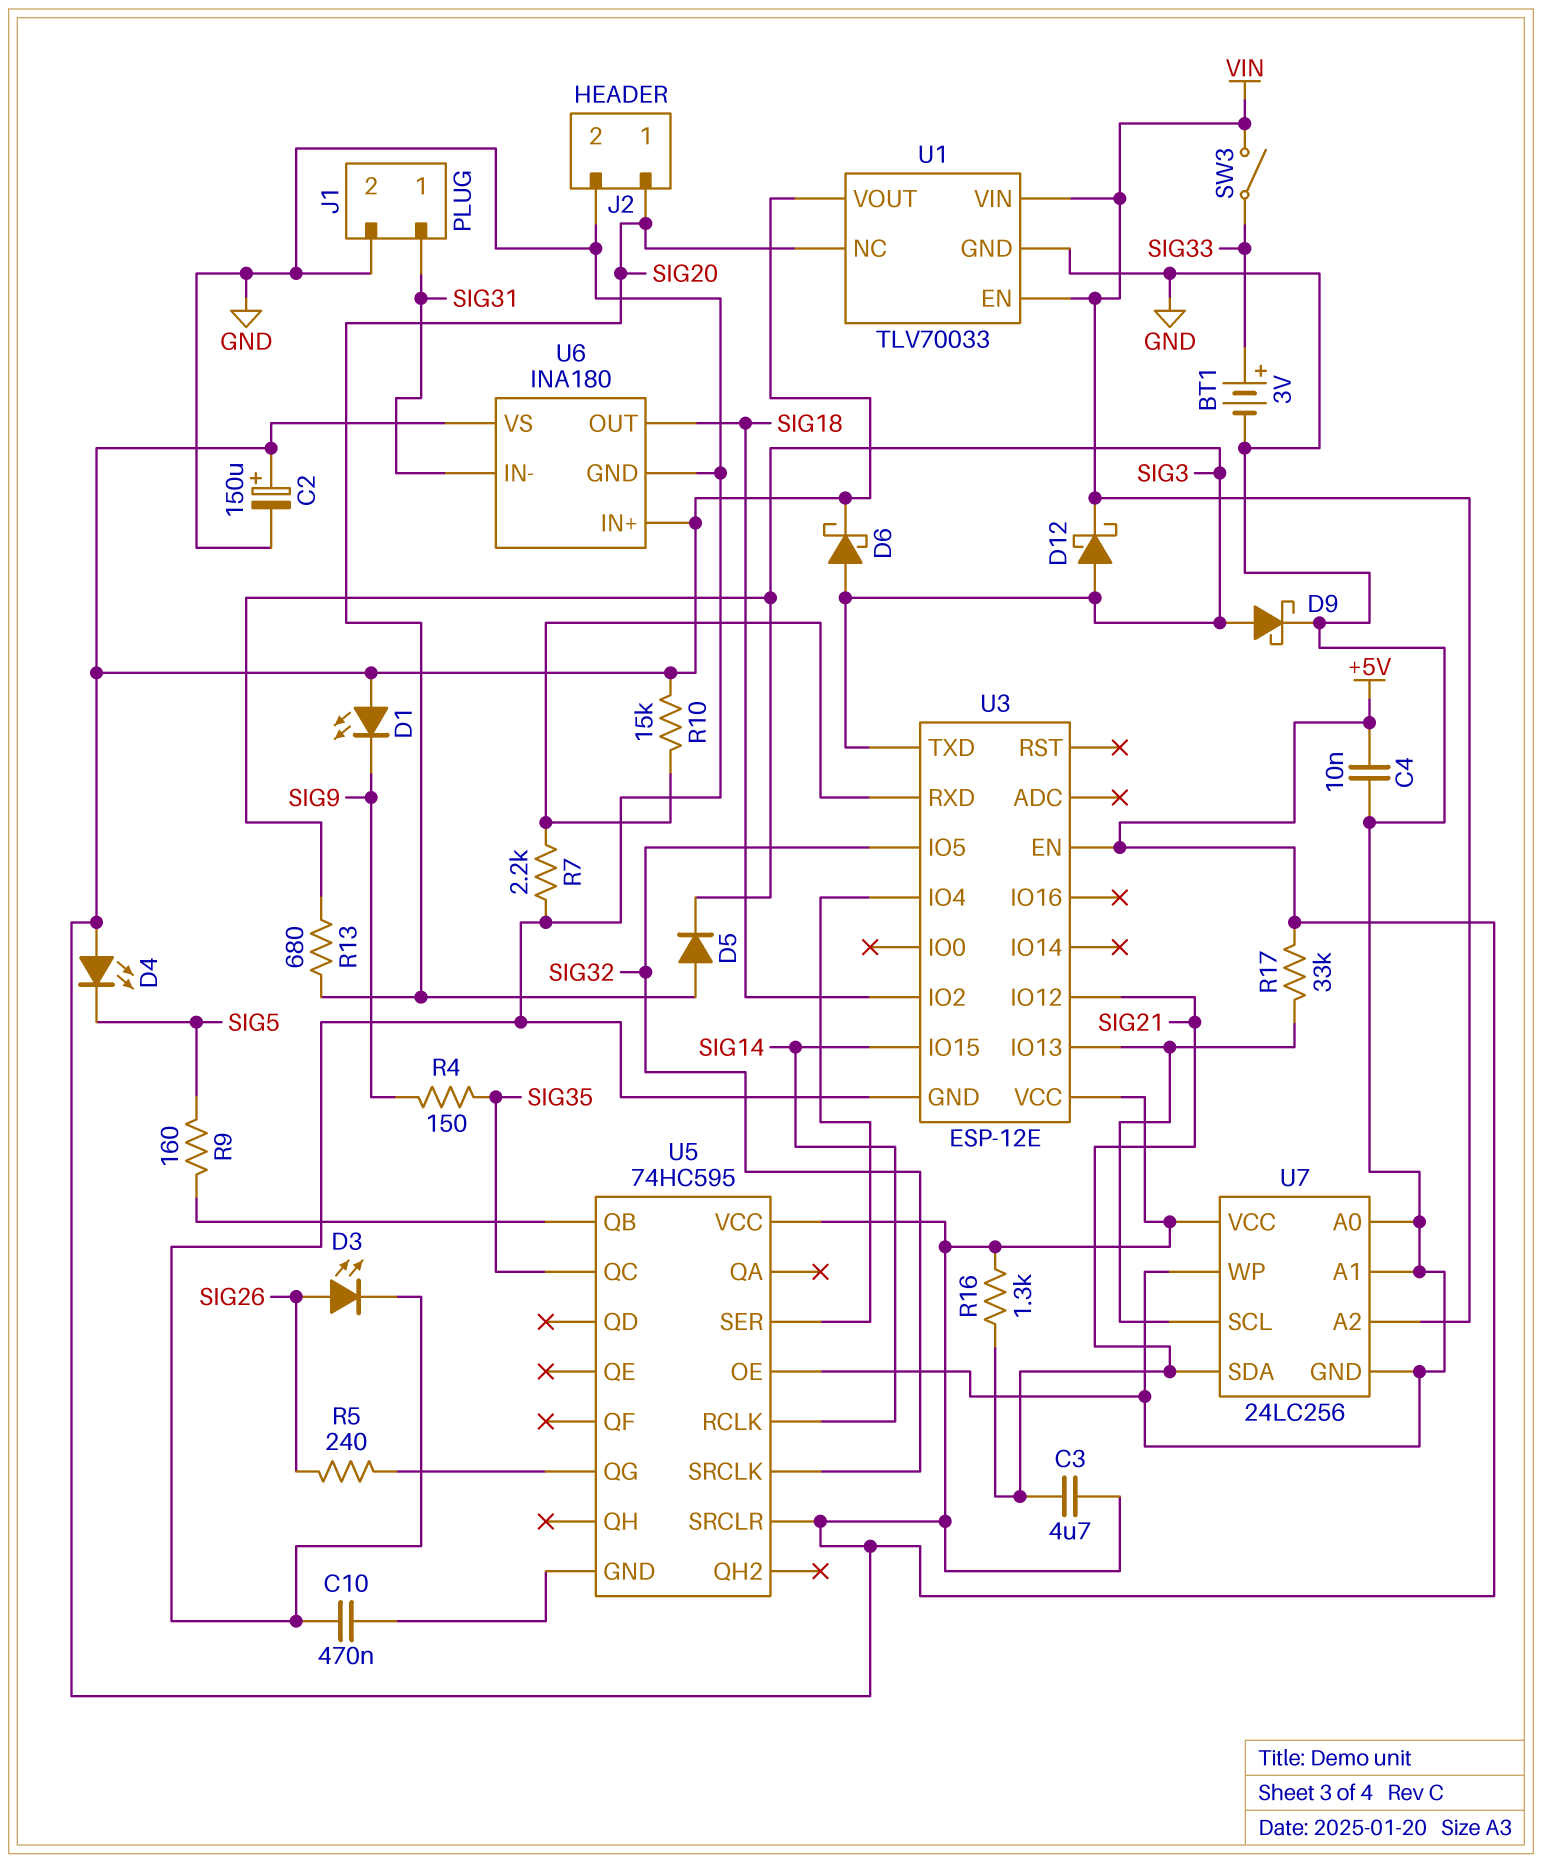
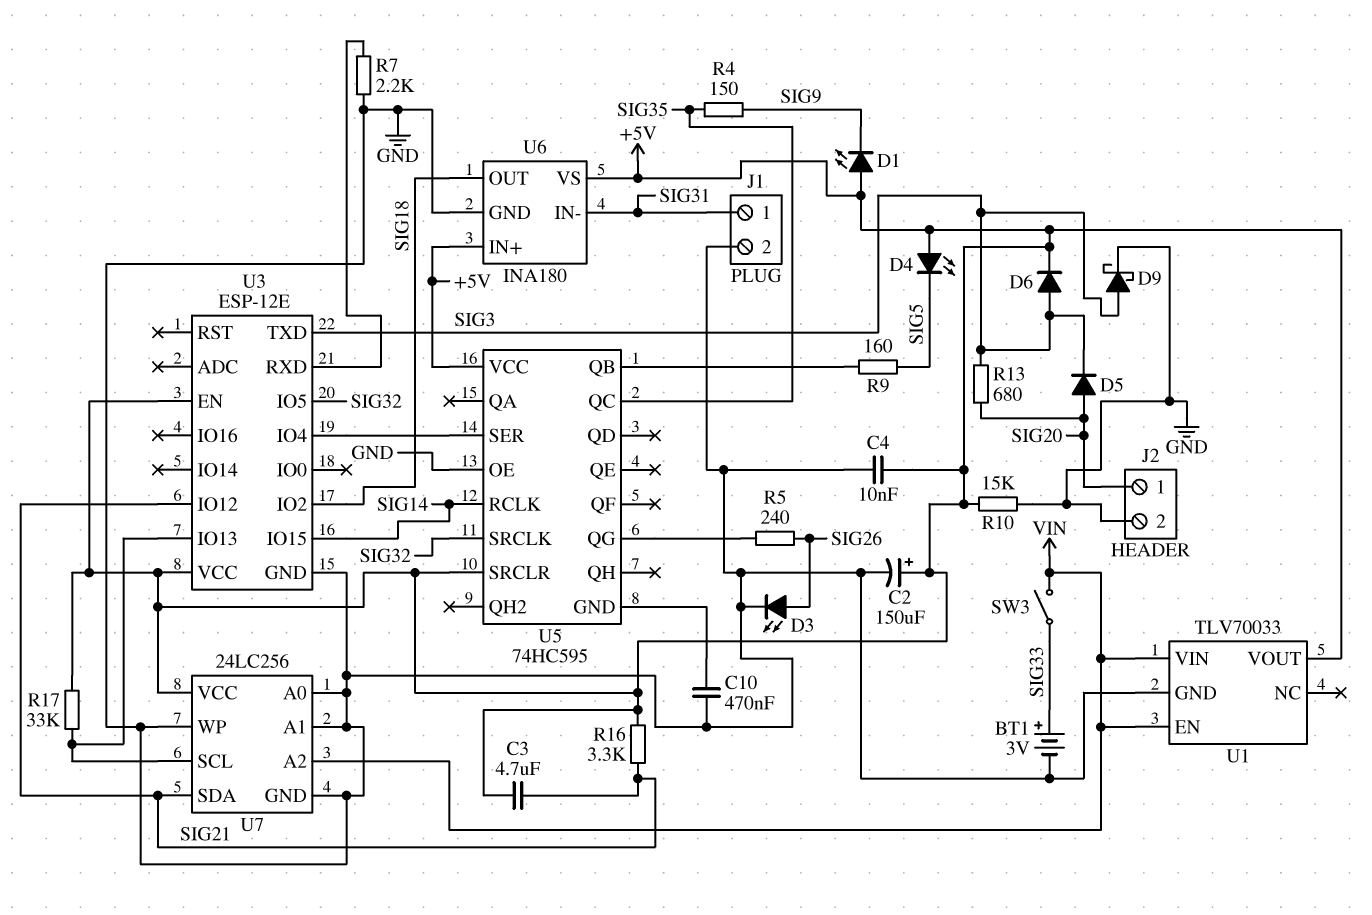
D6: schottky (A SIG3, K +5V) -> diode (A SIG3, K +5V)
D12: schottky (A SIG3, K VIN) -> none
R10: 15k (+5V, U3/RXD) -> 15k (+5V, GND)
R16: 1.3k (+5V, SIG21) -> 3.3k (+5V, SIG21)
U1 pin NC: SIG20 -> none

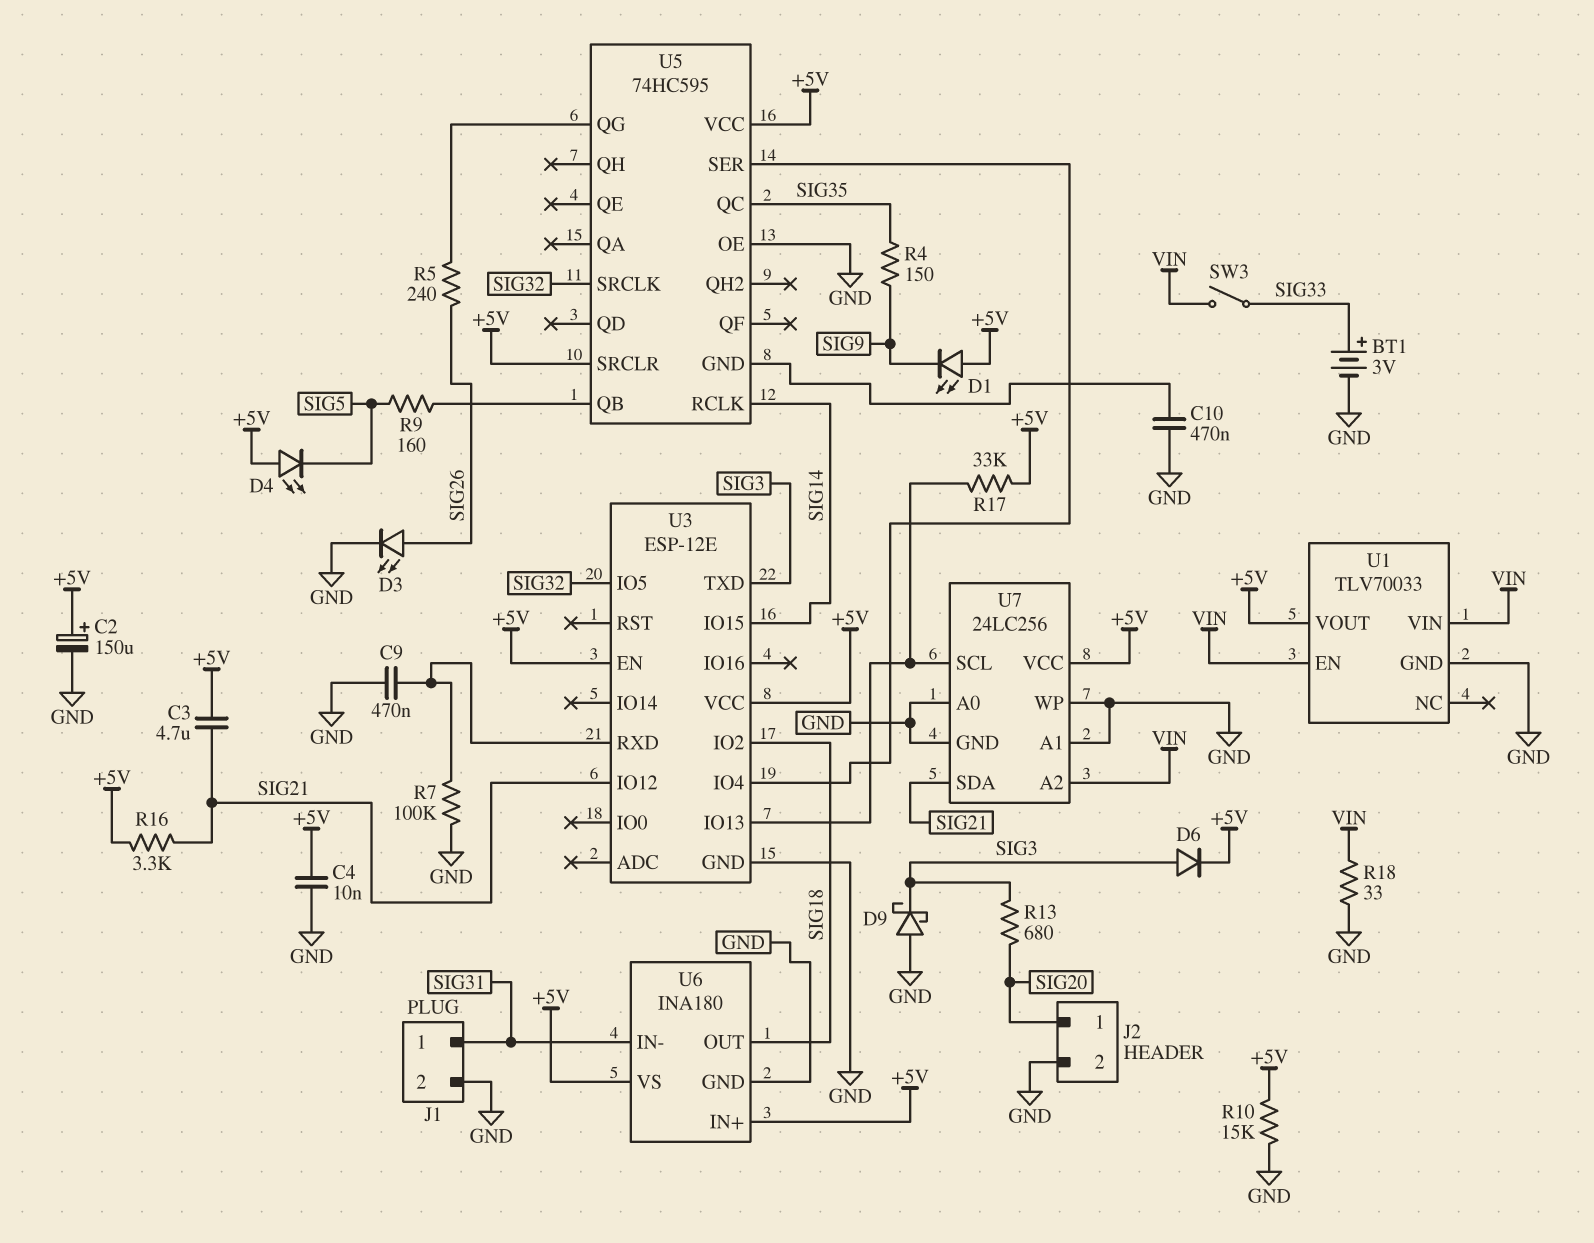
C9: none -> 470nF (GND, U3/RXD)
D5: diode (A SIG20, K SIG3) -> none
D9: schottky (A SIG3, K GND) -> schottky (A GND, K SIG3)
R7: 2.2k (GND, U3/RXD) -> 100k (GND, U3/RXD)
R18: none -> 33 (GND, VIN)

